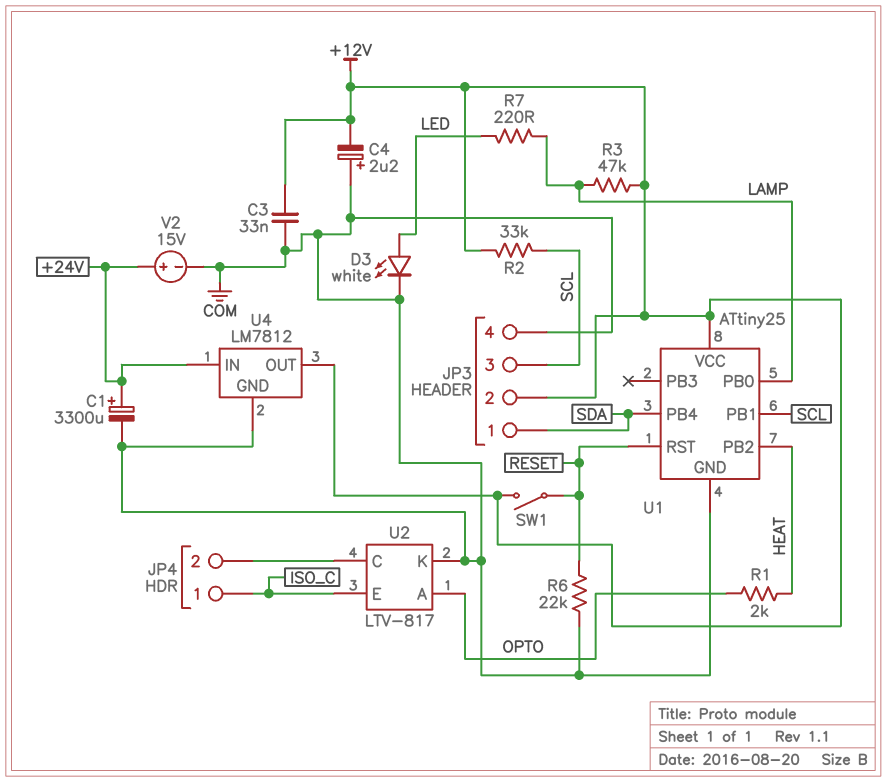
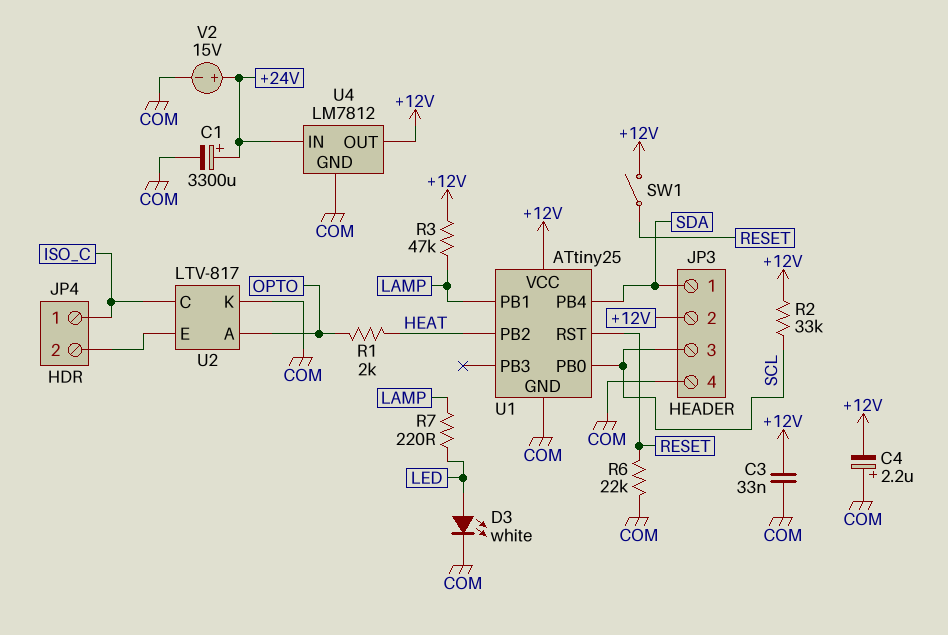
U1 pin PB0: LAMP -> SCL
U1 pin PB1: SCL -> LAMP
U2 pin C: JP4/2 -> ISO_C
U2 pin E: ISO_C -> JP4/2

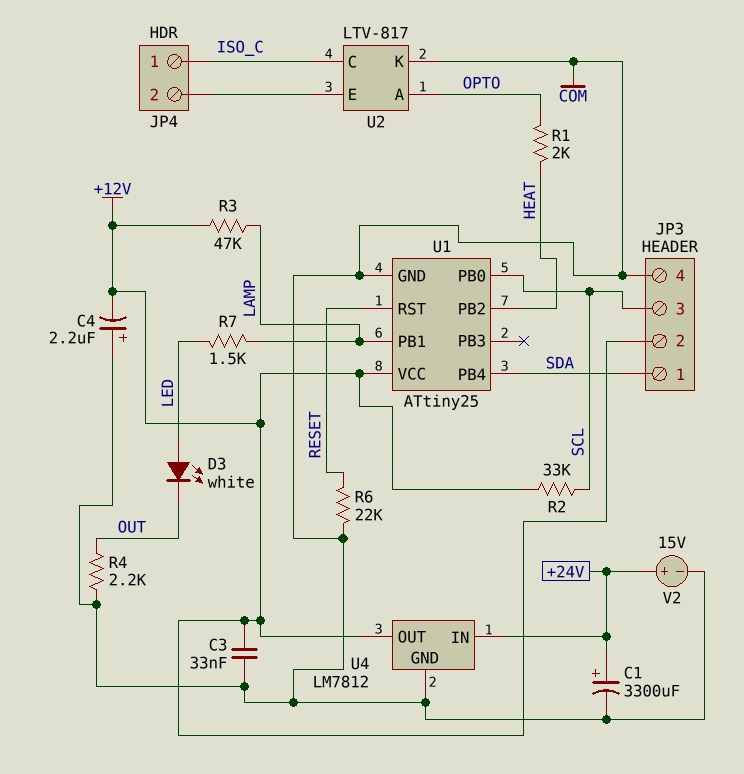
D3: LED white (A LED, K COM) -> LED white (A LED, K OUT)
R4: none -> 2.2k (COM, OUT)
R7: 220 (LAMP, LED) -> 1.5k (LAMP, LED)
SW1: switch (+12V, RESET) -> none

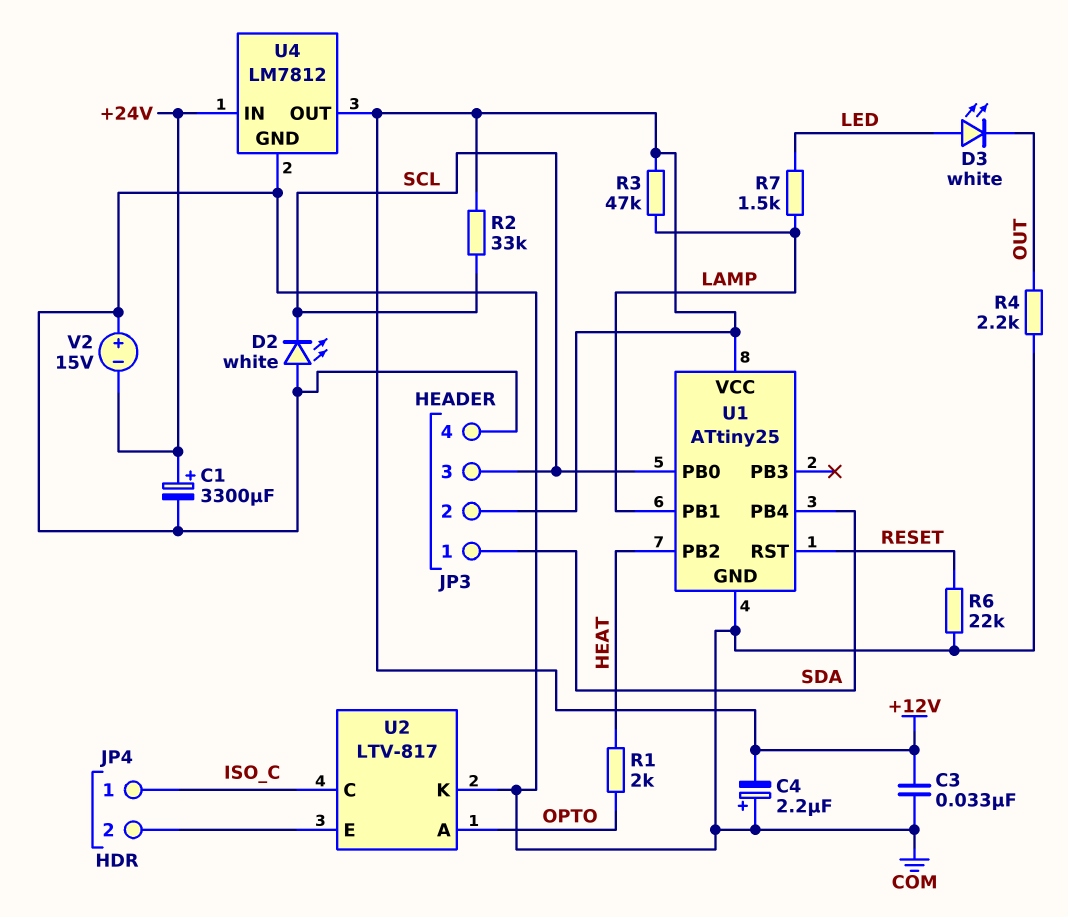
D2: none -> LED white (A COM, K SCL)
V2: 15V (plus +24V, minus COM) -> 15V (plus COM, minus +24V)

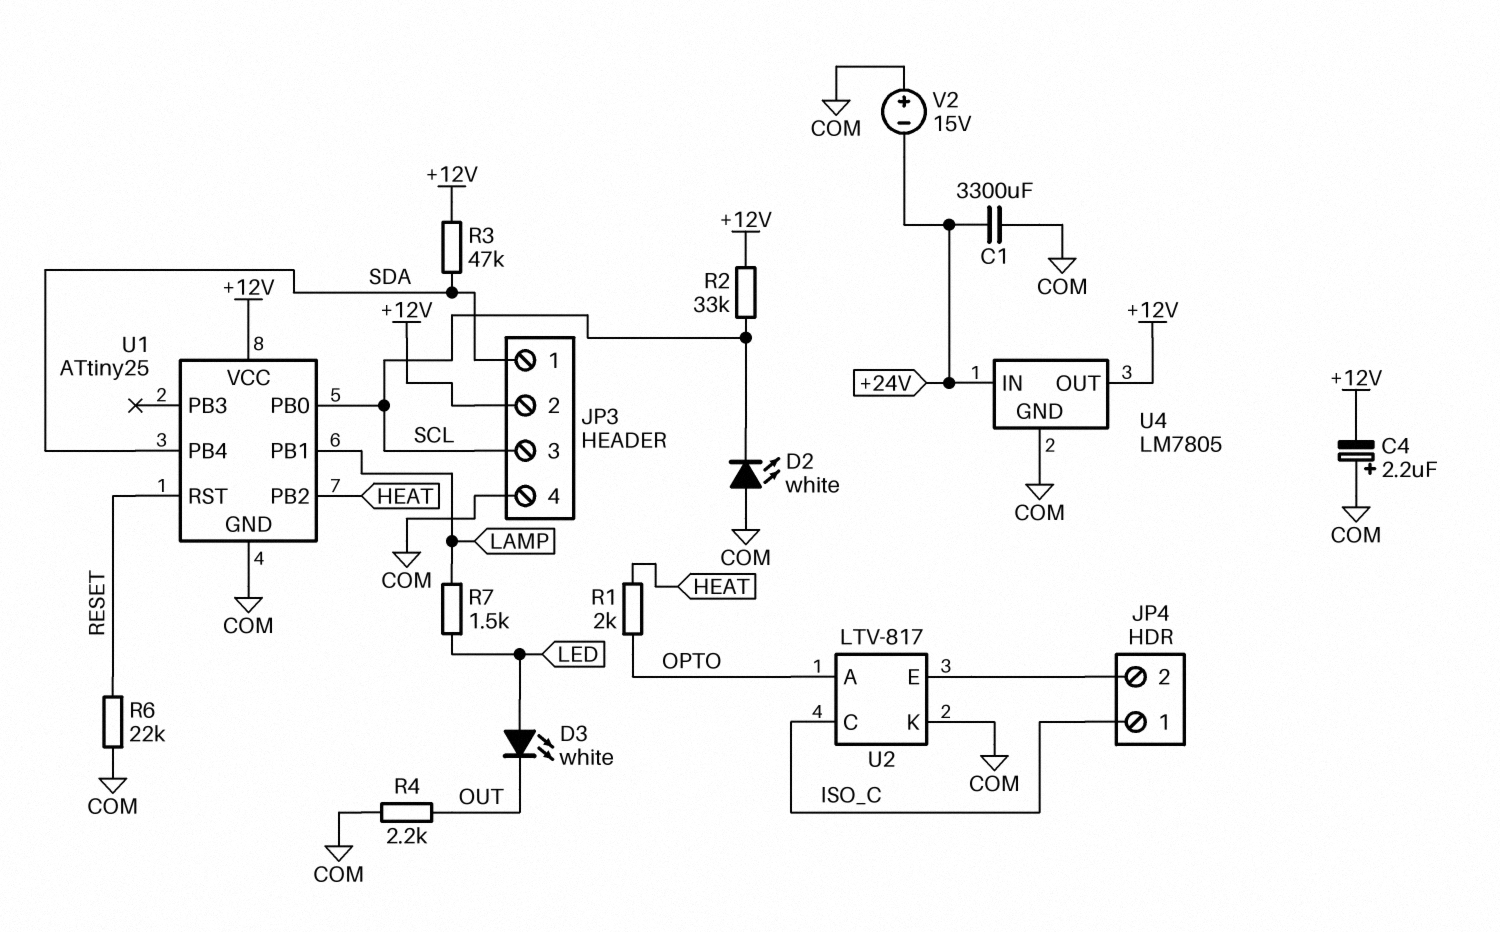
C1: 3300uF (plus +24V, minus COM) -> 3300uF (+24V, COM)
C3: 33nF (+12V, COM) -> none
R3: 47k (+12V, LAMP) -> 47k (+12V, SDA)
U4: LM7812 -> LM7805

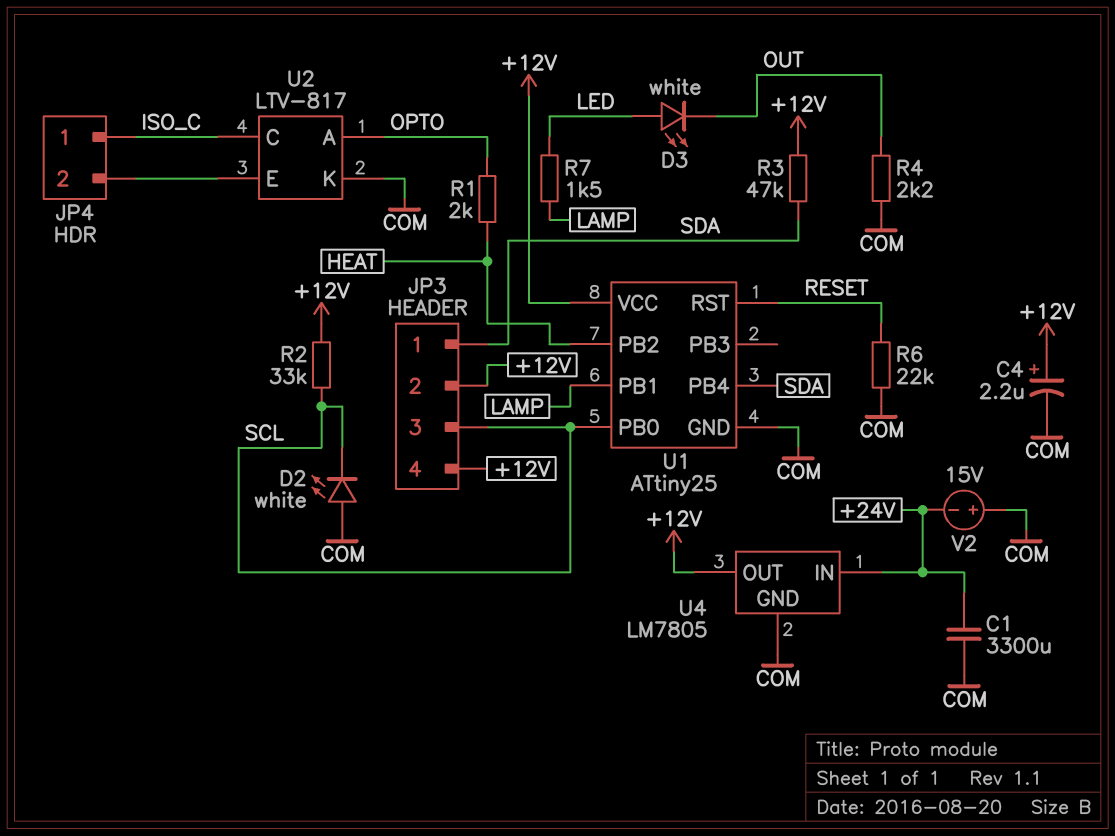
C4: 2.2uF (plus COM, minus +12V) -> 2.2uF (plus +12V, minus COM)
JP3 pin 4: COM -> +12V

